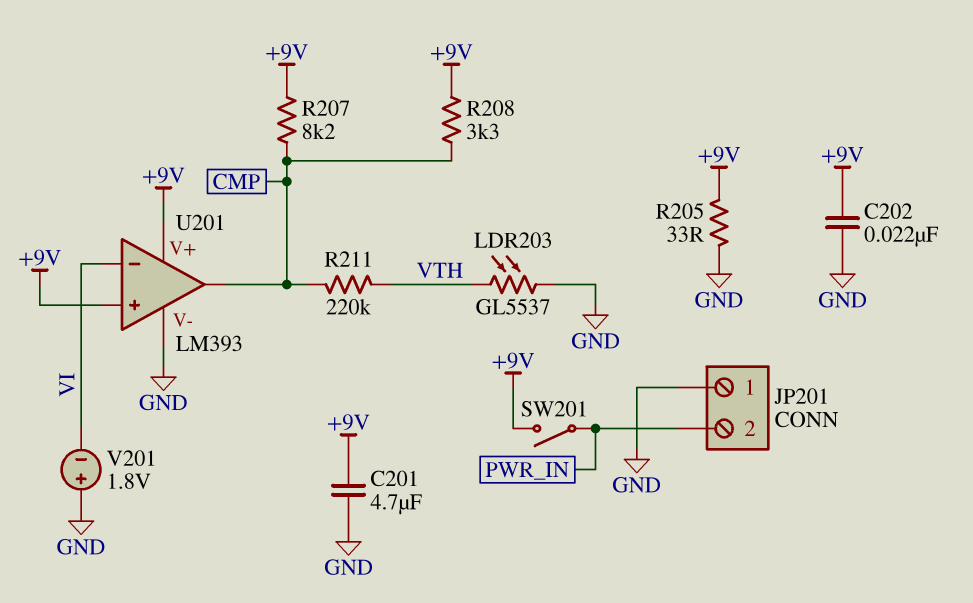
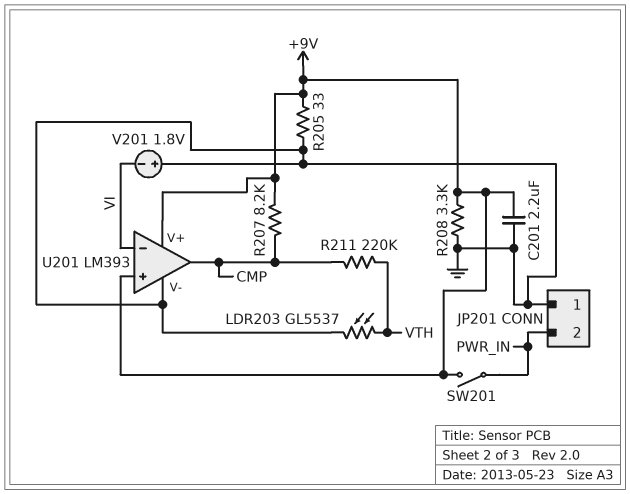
C201: 4.7uF (+9V, GND) -> 2.2uF (+9V, GND)
C202: 22nF (+9V, GND) -> none
R208: 3.3k (+9V, CMP) -> 3.3k (+9V, GND)

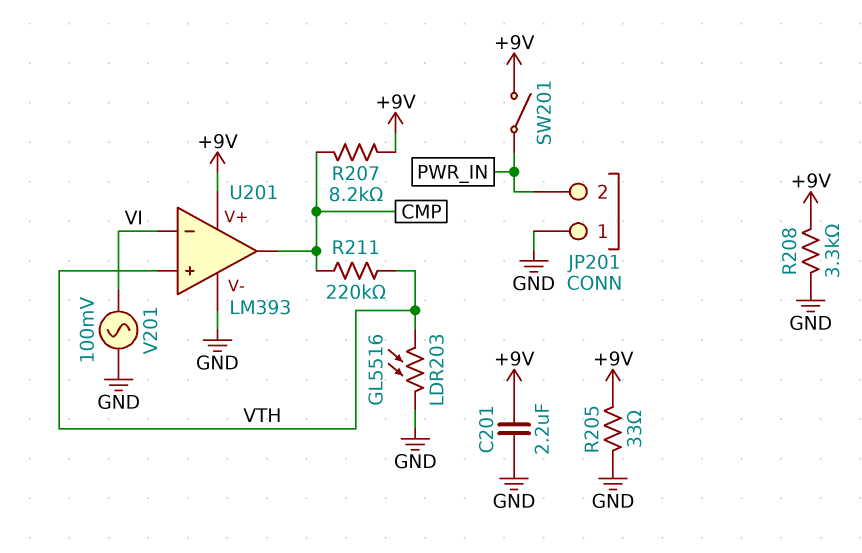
LDR203: GL5537 (GND, VTH) -> GL5516 (GND, VTH)
U201 pin in+: +9V -> VTH
V201: 1.8V (plus GND, minus VI) -> AC 100mV (GND, VI)

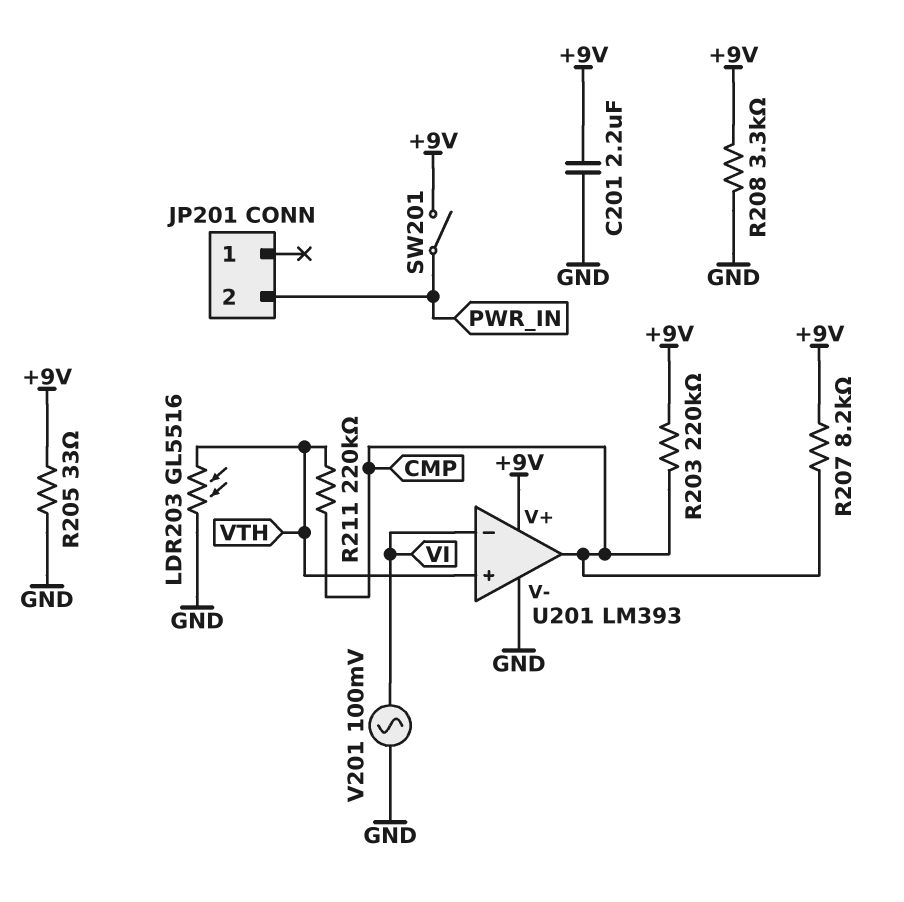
JP201 pin 1: GND -> none
R203: none -> 220k (+9V, CMP)

